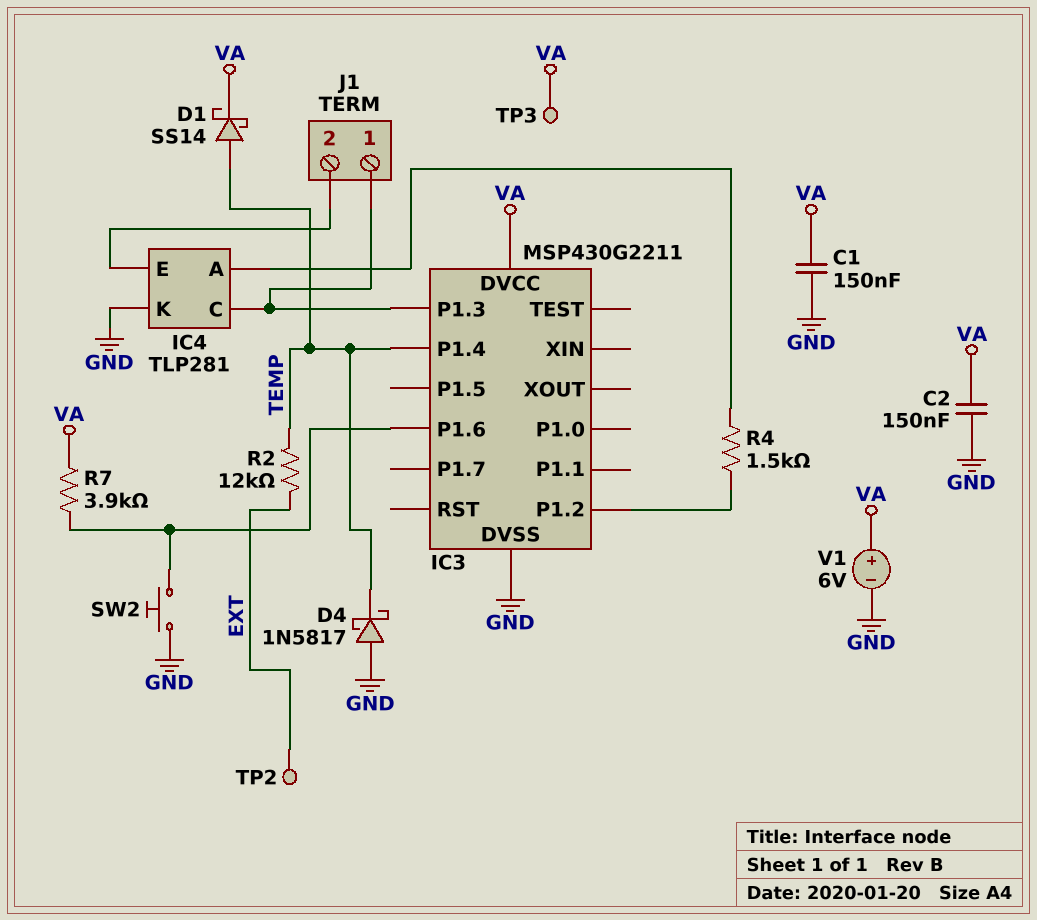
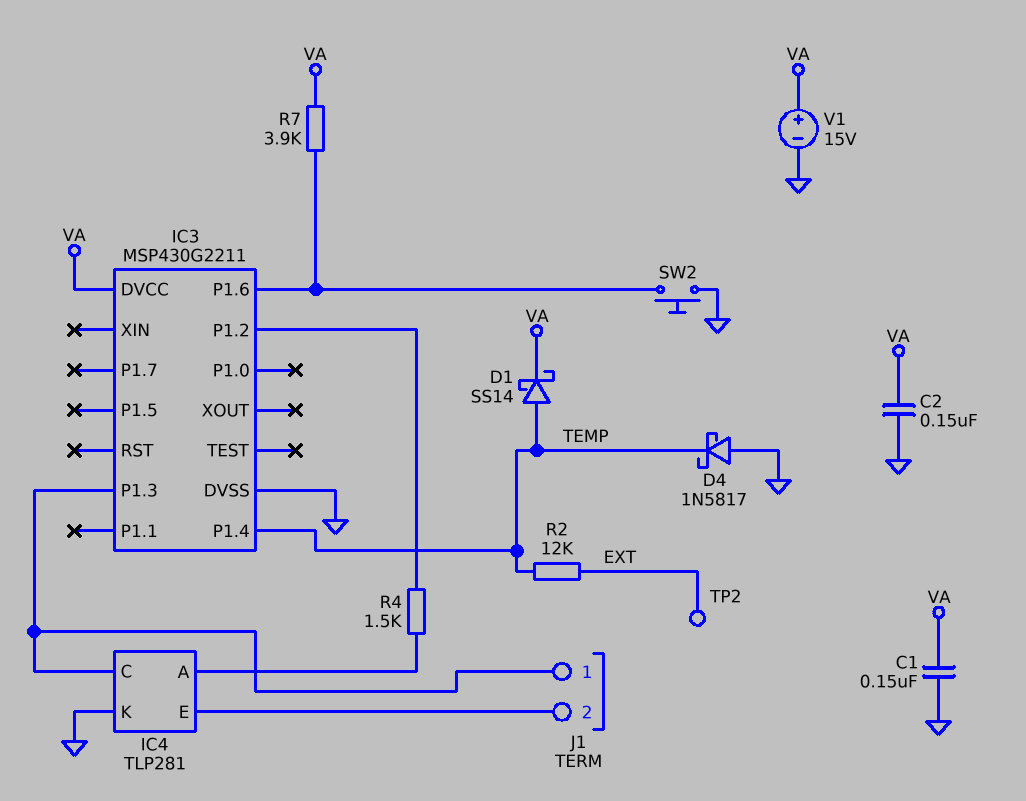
TP3: test point (VA) -> none
V1: 6V (plus VA, minus GND) -> 15V (plus VA, minus GND)

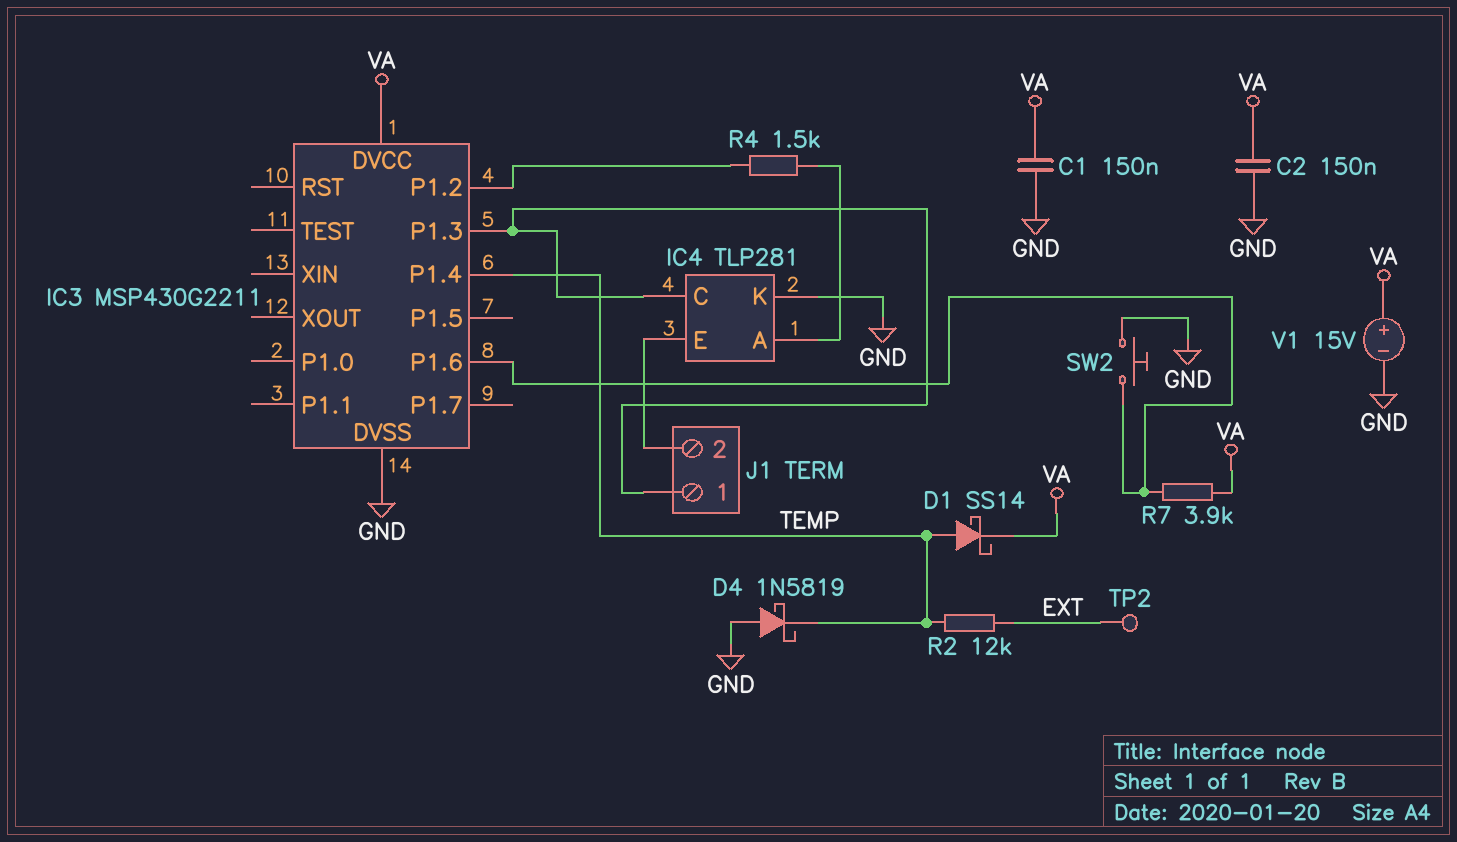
D4: schottky 1N5817 (A GND, K TEMP) -> schottky 1N5819 (A GND, K TEMP)

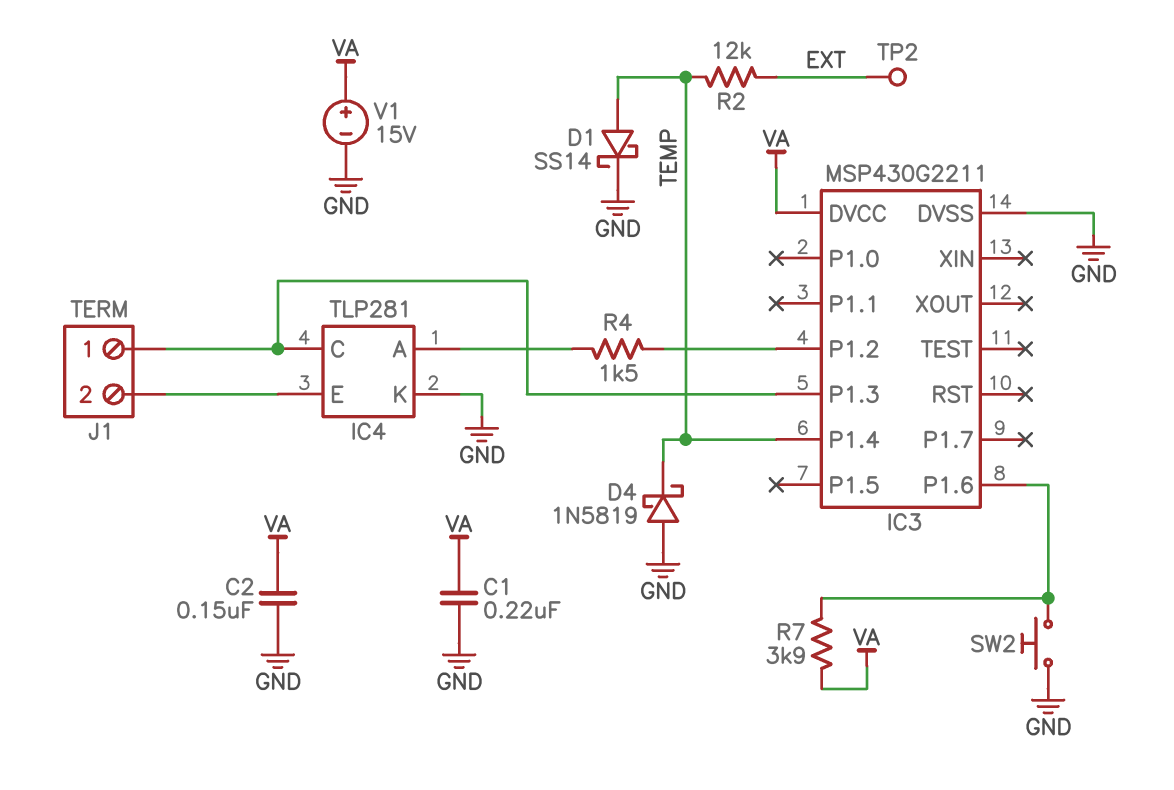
C1: 150nF (GND, VA) -> 220nF (GND, VA)
D1: schottky SS14 (A TEMP, K VA) -> schottky SS14 (A TEMP, K GND)

